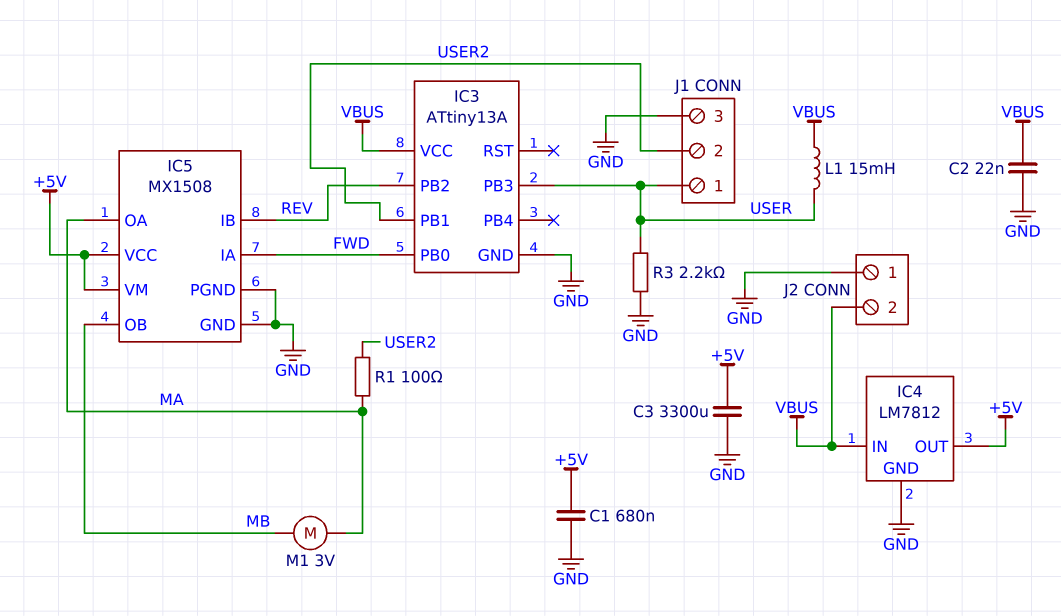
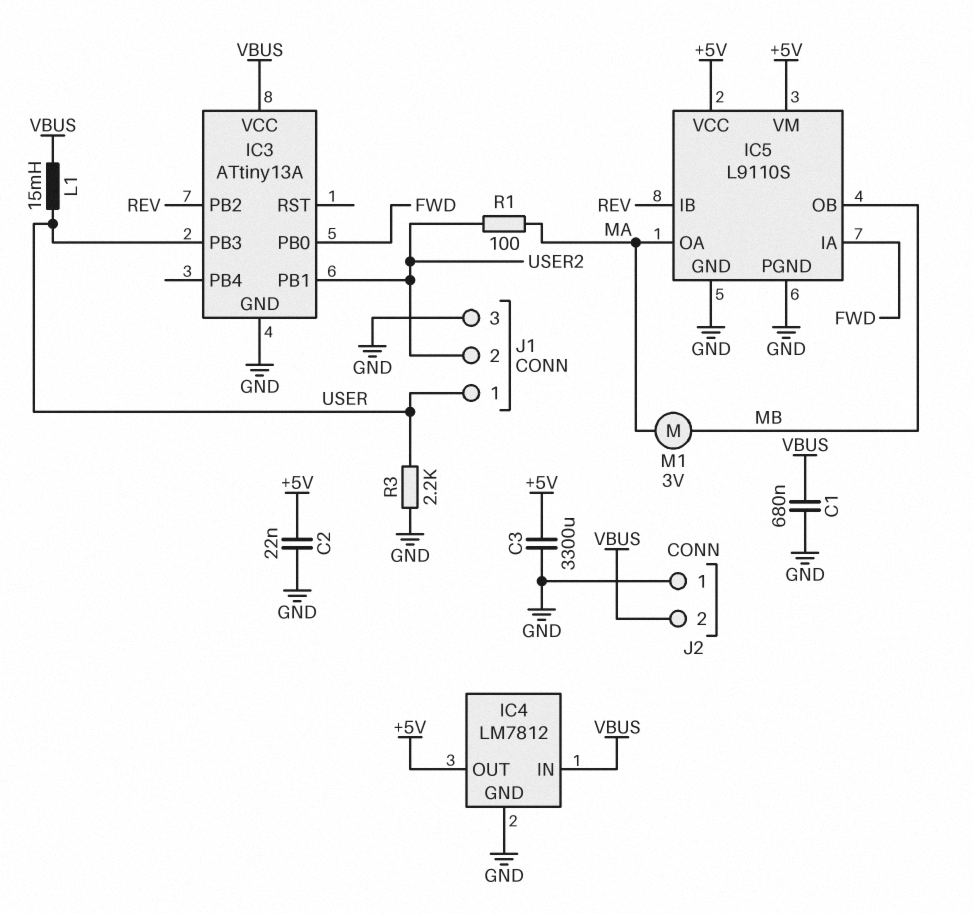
C1: 680nF (+5V, GND) -> 680nF (GND, VBUS)
C2: 22nF (GND, VBUS) -> 22nF (+5V, GND)
IC5: MX1508 -> L9110S

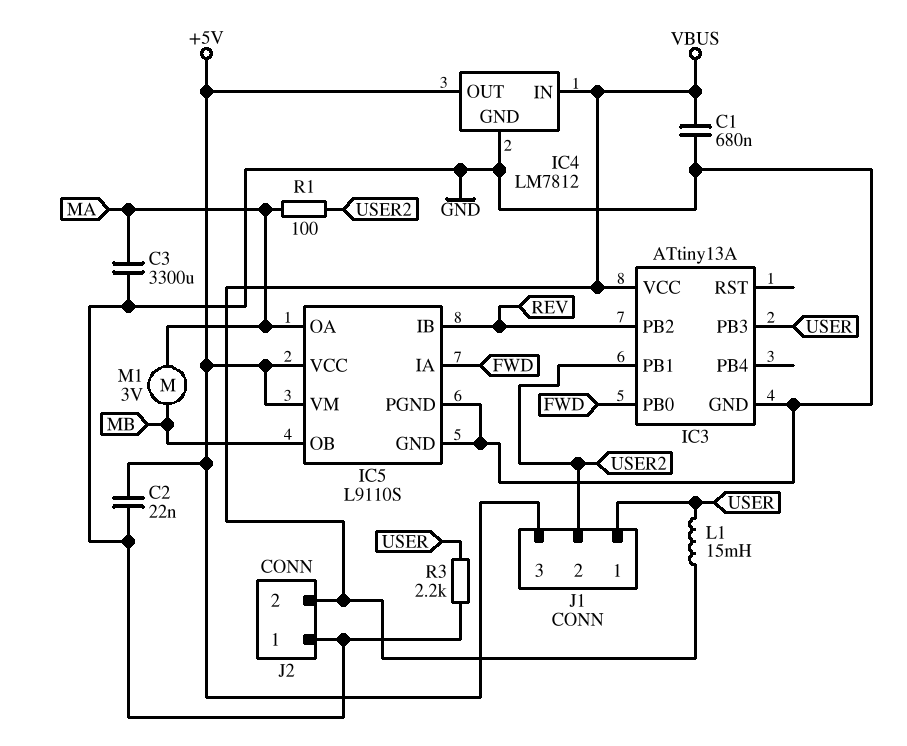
C3: 3300uF (+5V, GND) -> 3300uF (GND, MA)
J1 pin 3: GND -> +5V

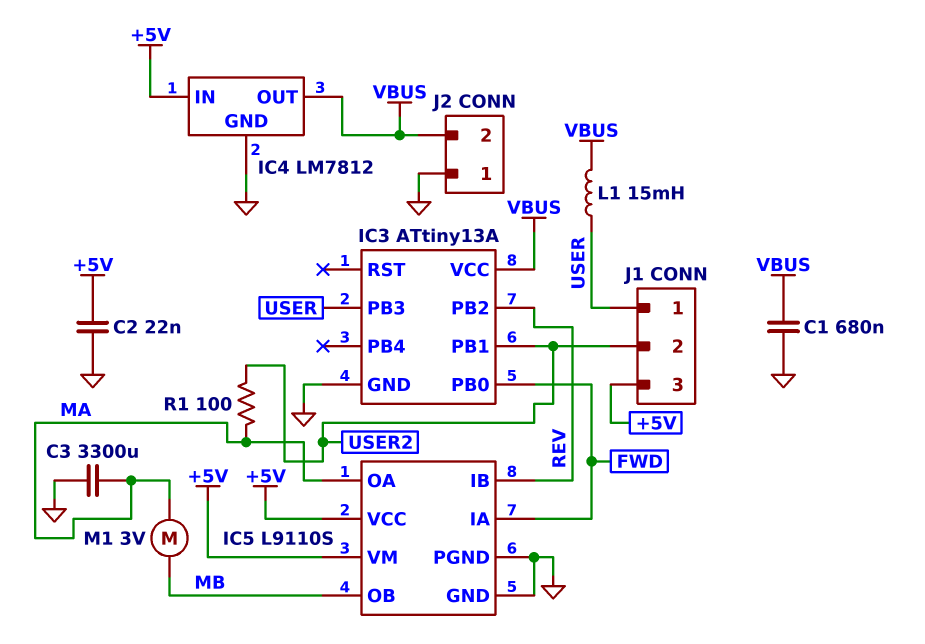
IC4 pin IN: VBUS -> +5V
IC4 pin OUT: +5V -> VBUS
R3: 2.2k (GND, USER) -> none

